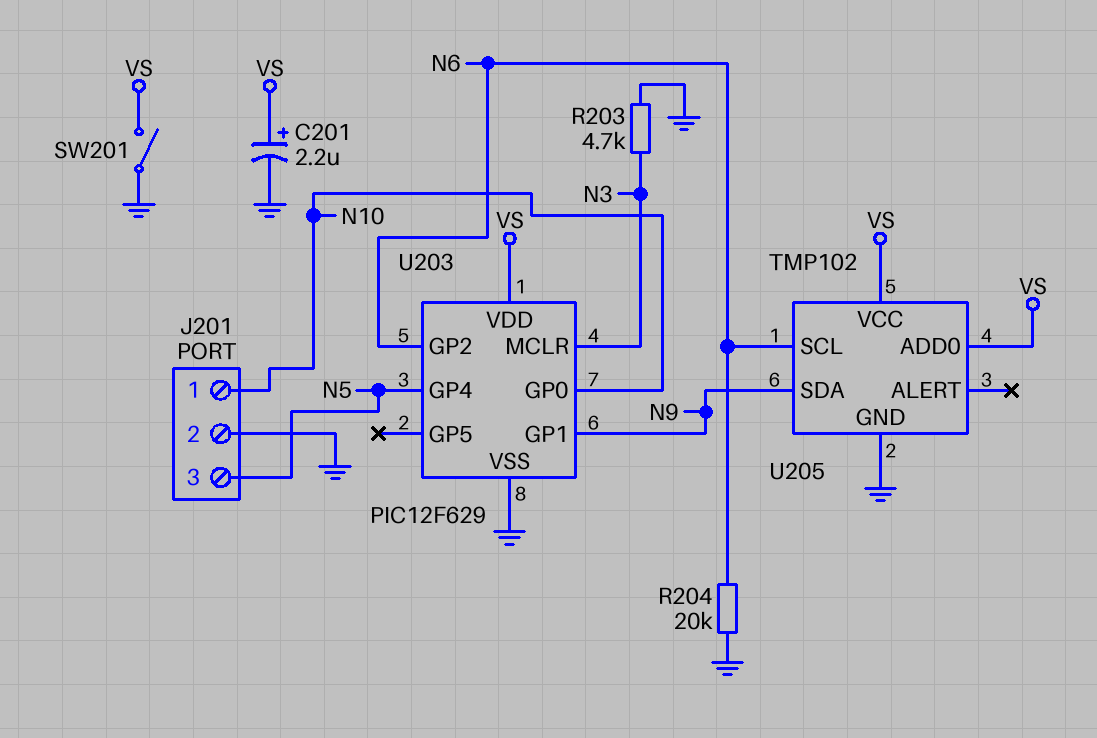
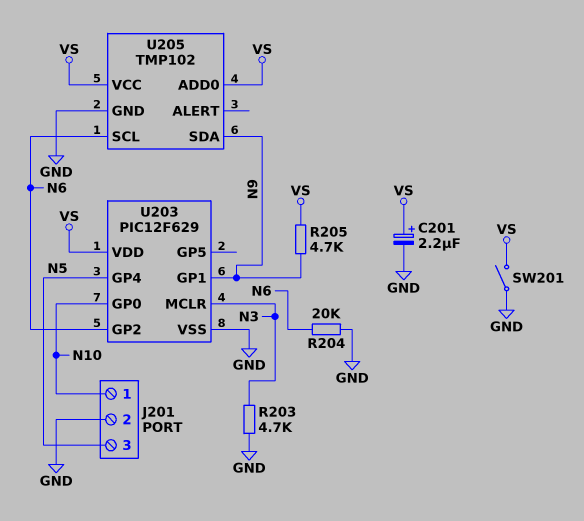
R205: none -> 4.7k (N9, VS)

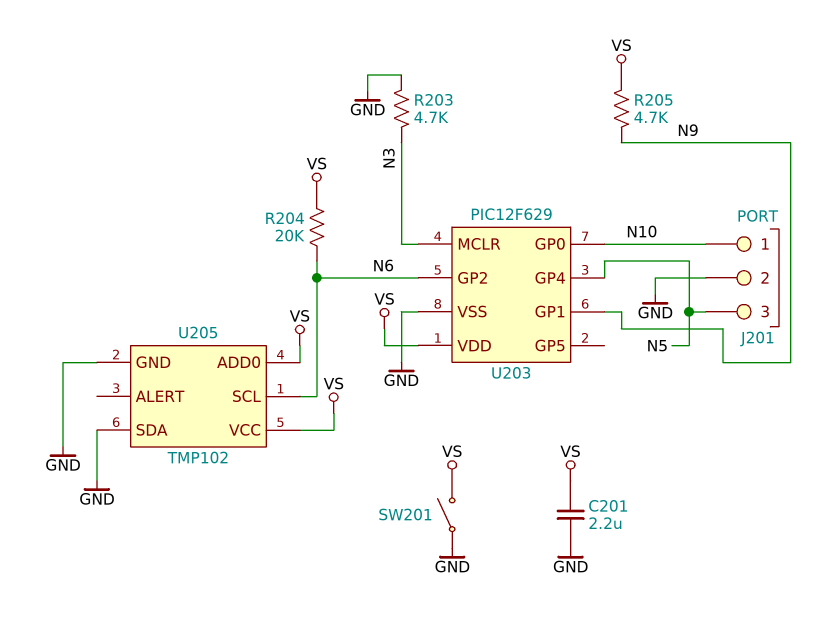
C201: 2.2uF (plus VS, minus GND) -> 2.2uF (GND, VS)
R204: 20k (GND, N6) -> 20k (N6, VS)
U205 pin SDA: N9 -> GND

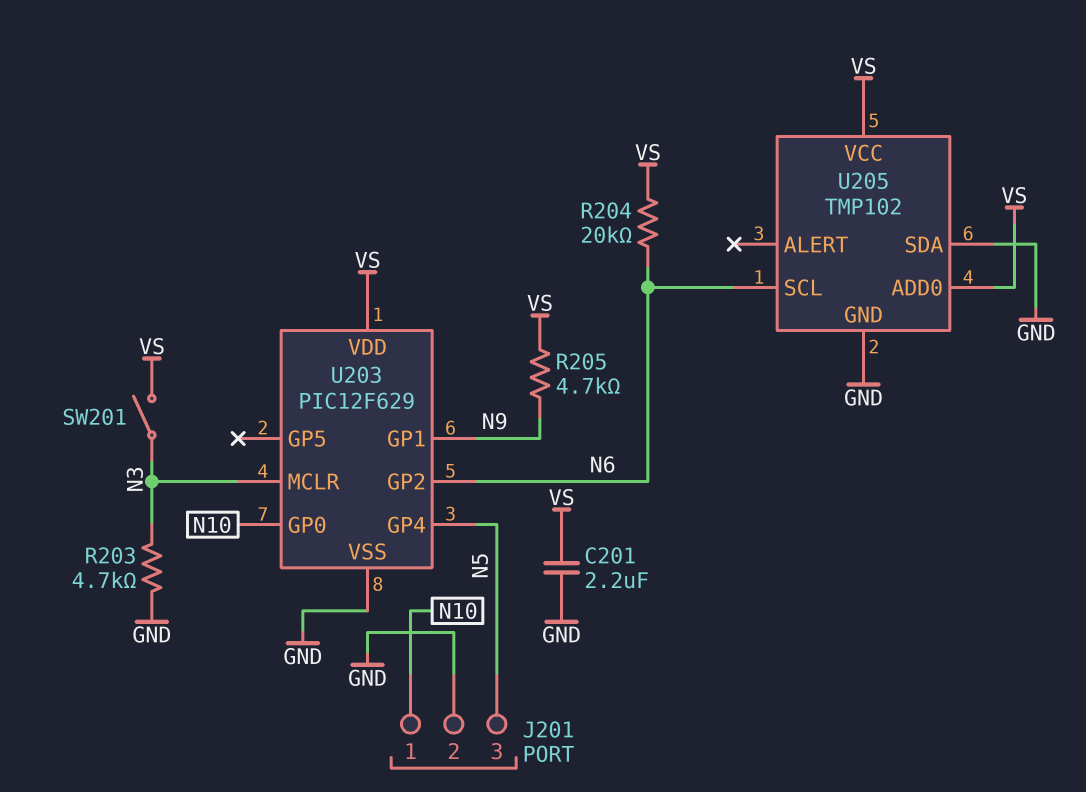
SW201: switch (GND, VS) -> switch (N3, VS)

